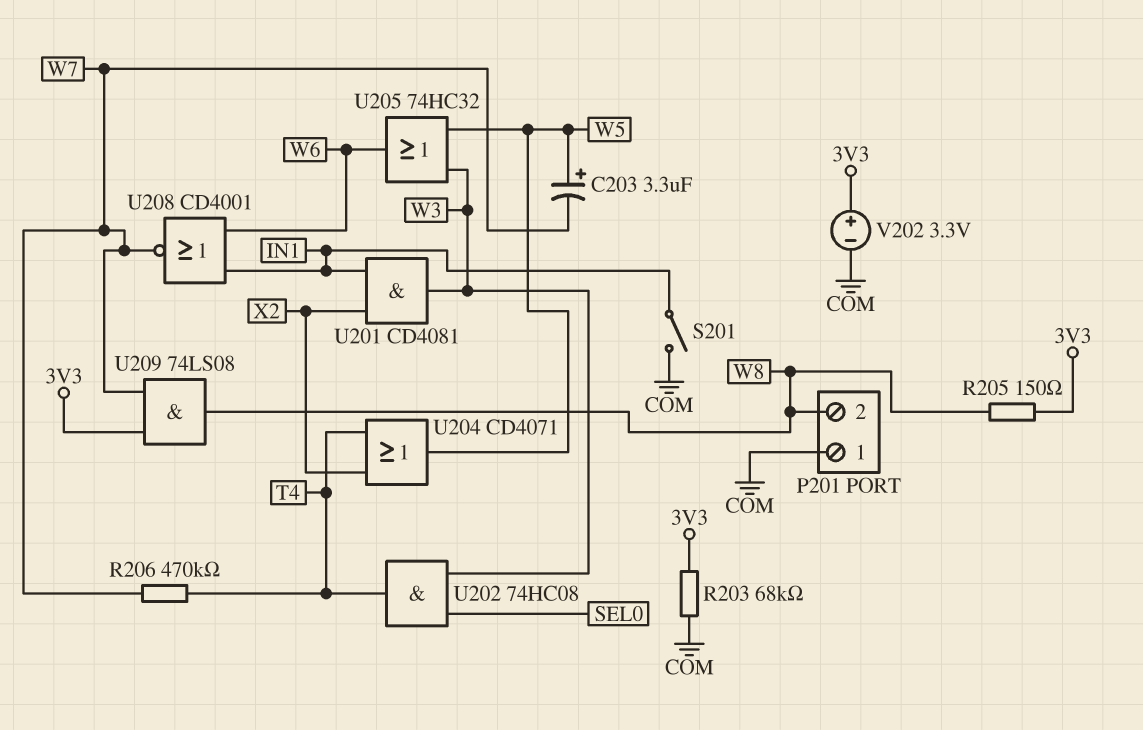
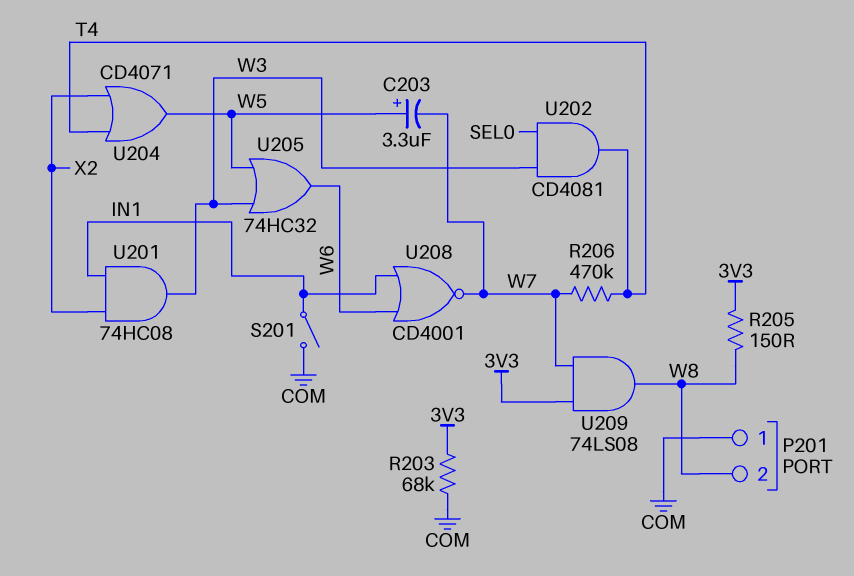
U201: AND CD4081 (in IN1, in X2, out W3) -> AND 74HC08 (in IN1, in X2, out W3)
U202: AND 74HC08 (in SEL0, in W3, out T4) -> AND CD4081 (in SEL0, in W3, out T4)
V202: 3.3V (plus 3V3, minus COM) -> none

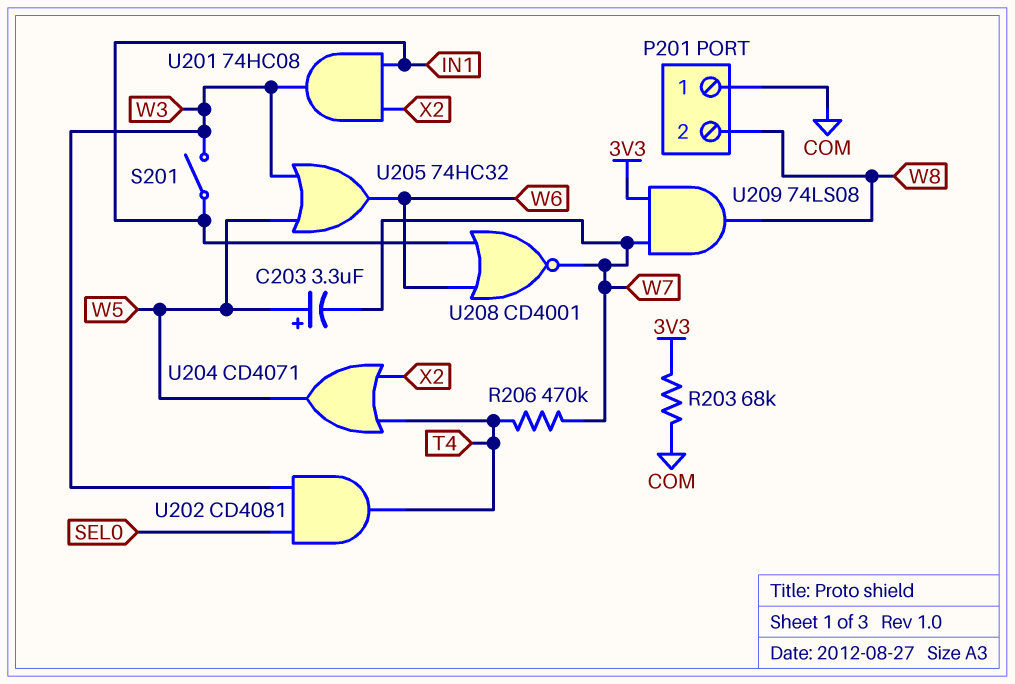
R205: 150 (3V3, W8) -> none
S201: switch (COM, IN1) -> switch (IN1, W3)

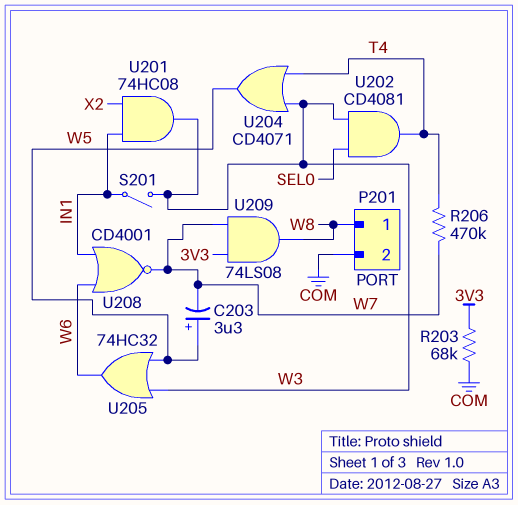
P201 pin 1: COM -> W8
P201 pin 2: W8 -> COM
U204: OR CD4071 (in T4, in X2, out W5) -> OR CD4071 (in T4, in W3, out W5)

